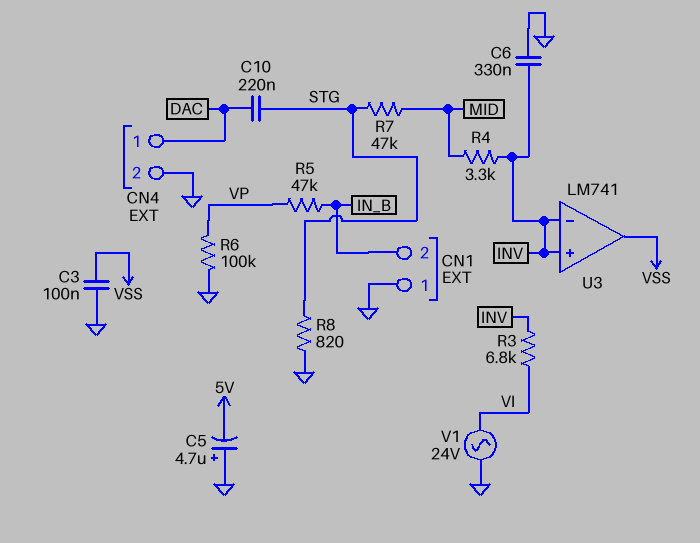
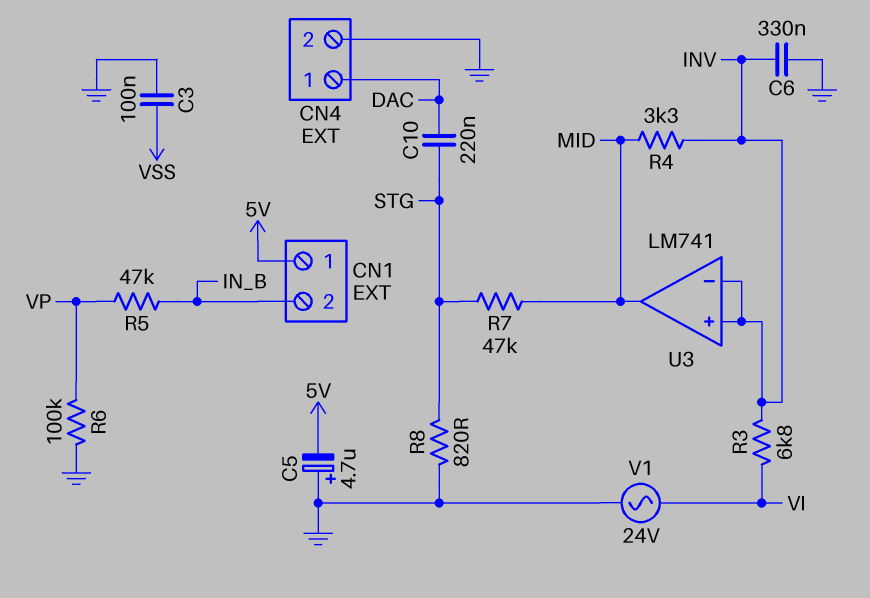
CN1 pin 1: GND -> 5V
U3 pin out: VSS -> MID

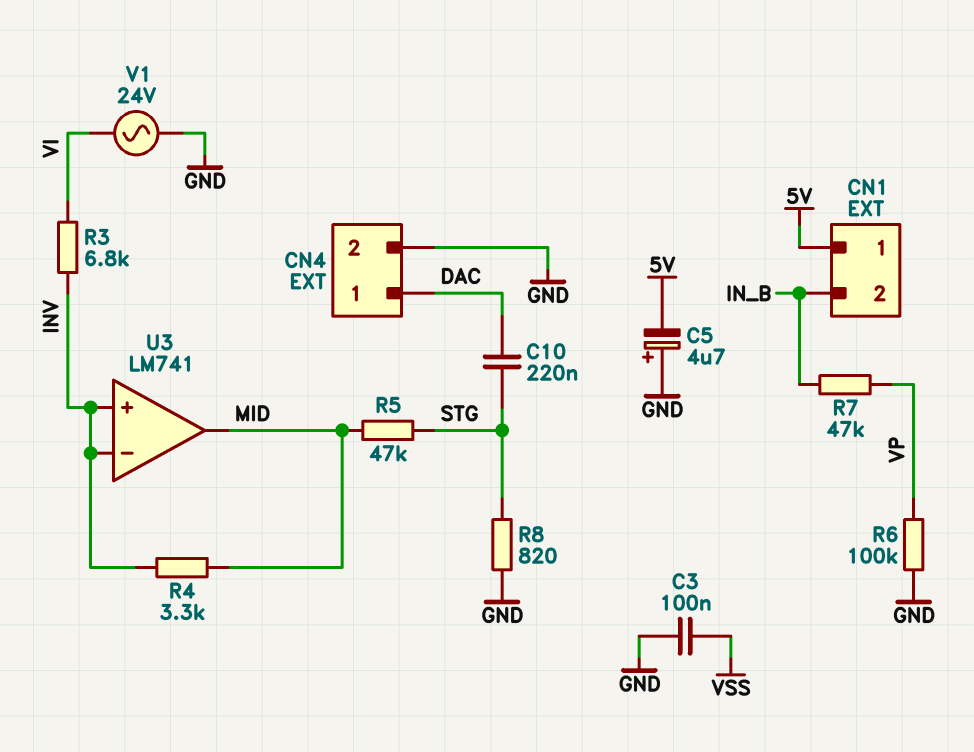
C6: 330nF (GND, INV) -> none
R5: 47k (IN_B, VP) -> 47k (MID, STG)
R7: 47k (MID, STG) -> 47k (IN_B, VP)

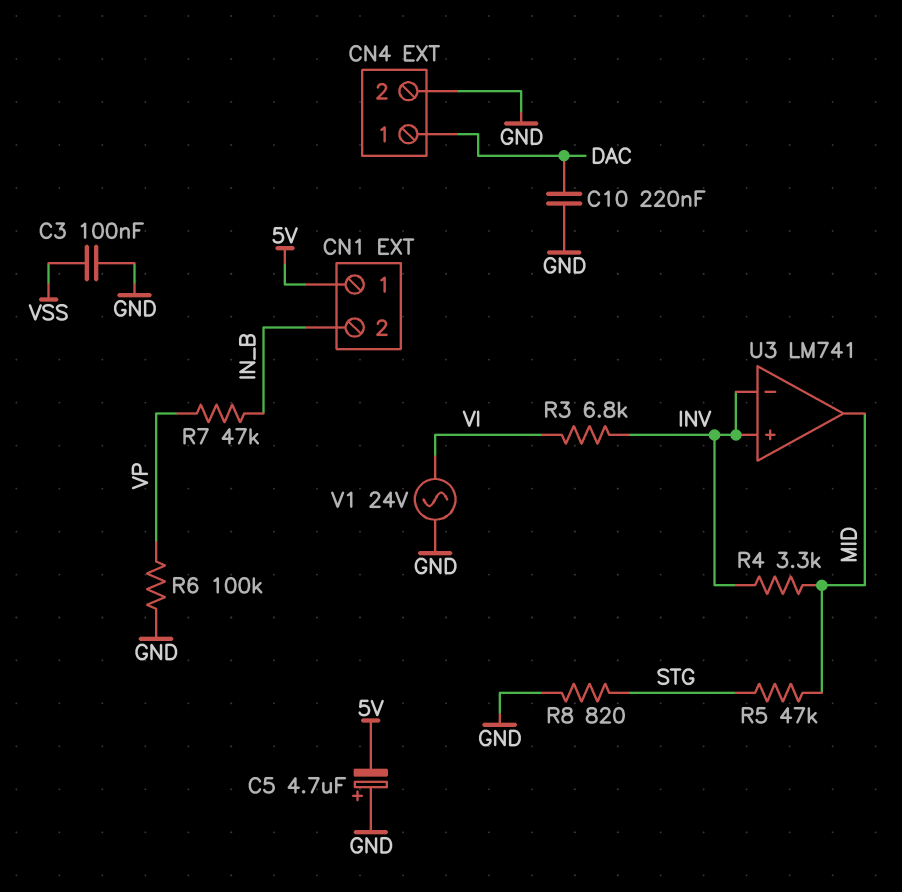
C10: 220nF (DAC, STG) -> 220nF (DAC, GND)

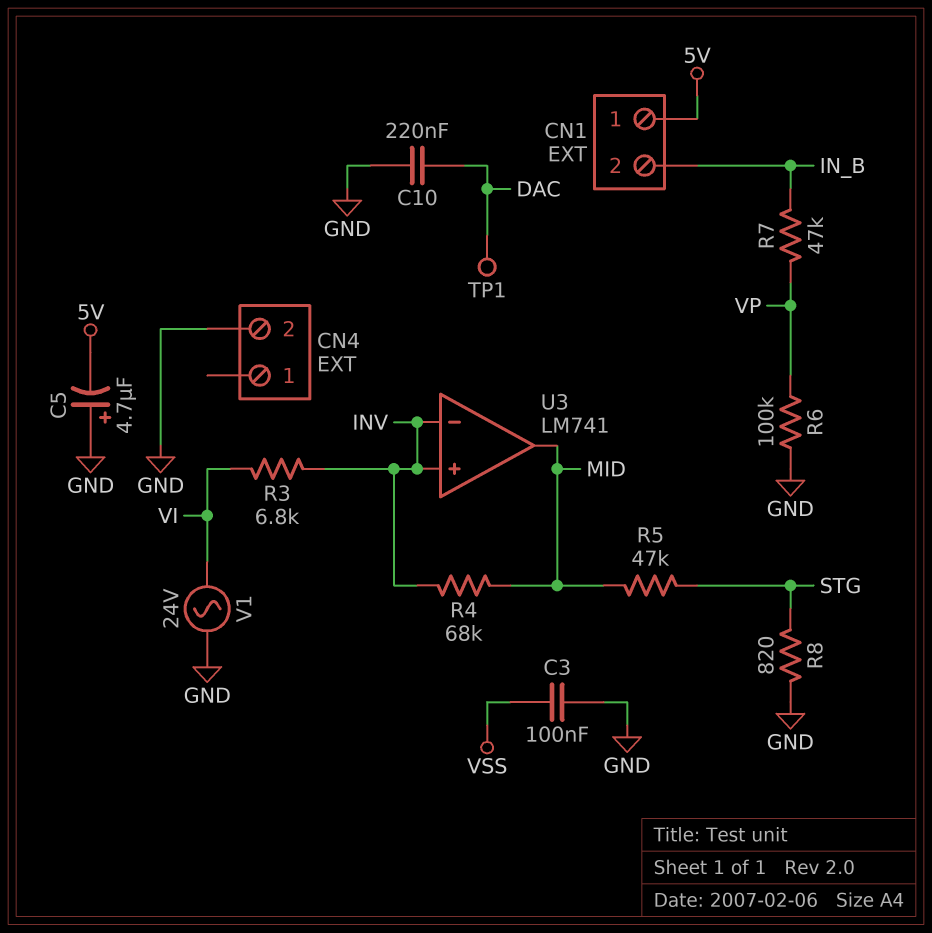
CN4 pin 1: DAC -> none
R4: 3.3k (INV, MID) -> 68k (INV, MID)
TP1: none -> test point (DAC)

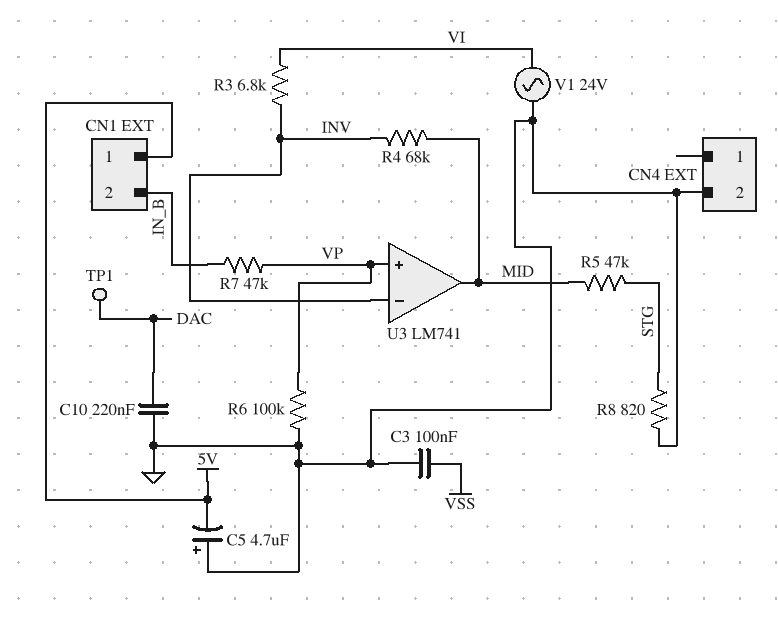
U3 pin in+: INV -> VP

